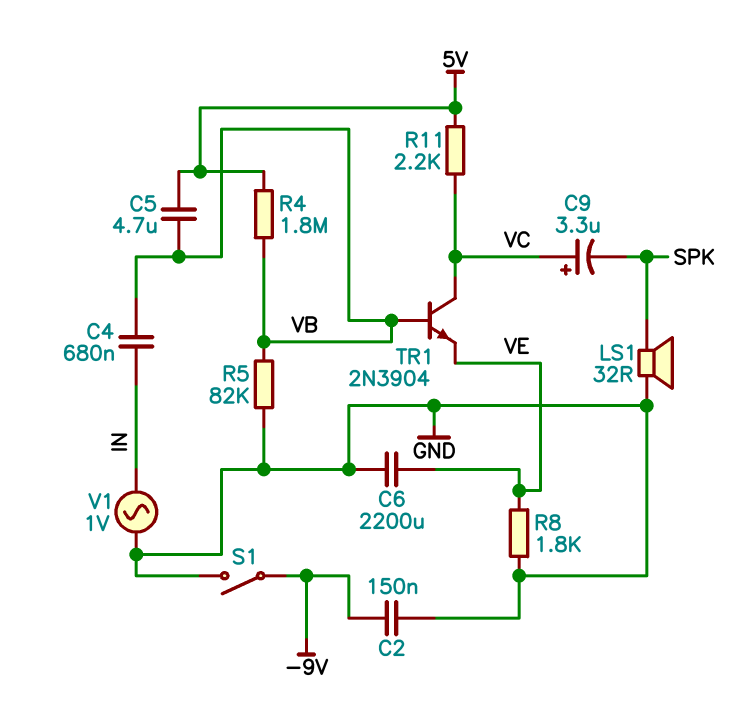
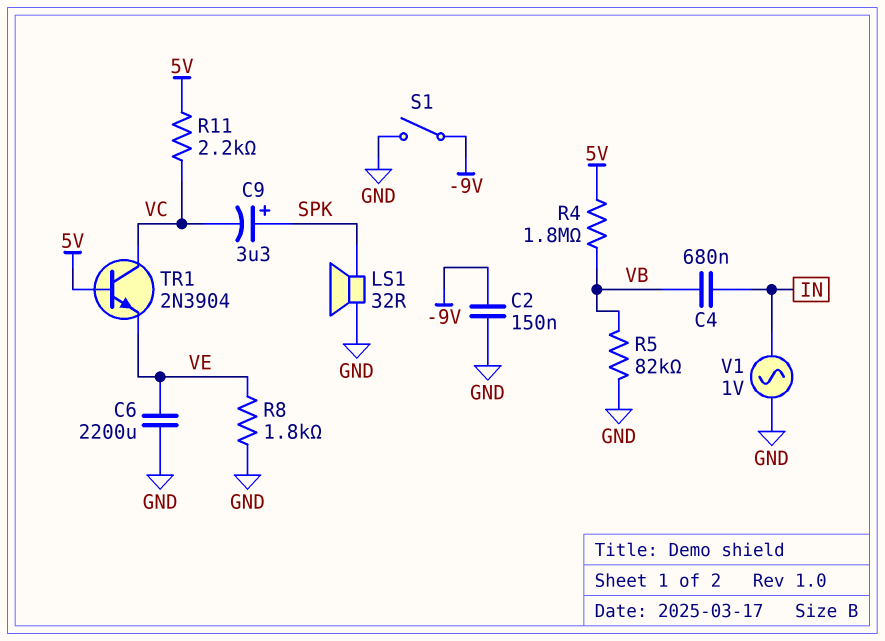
C5: 4.7uF (5V, VB) -> none
C9: 3.3uF (plus VC, minus SPK) -> 3.3uF (plus SPK, minus VC)
TR1: NPN 2N3904 (B VB, C VC, E VE) -> NPN 2N3904 (B 5V, C VC, E VE)

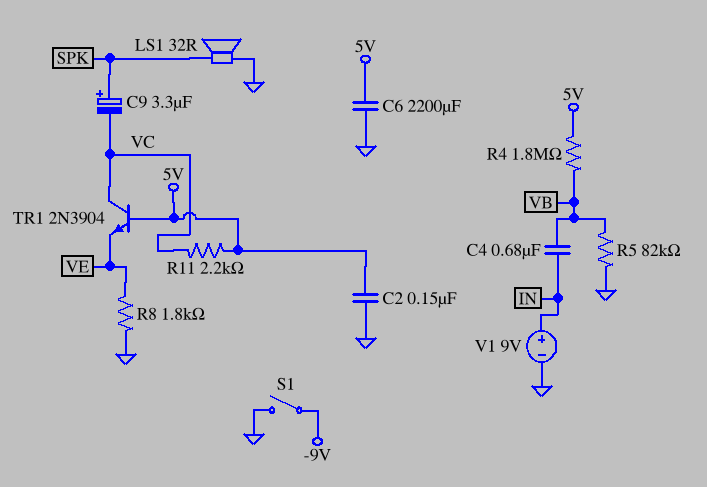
C2: 150nF (-9V, GND) -> 150nF (5V, GND)
C6: 2200uF (GND, VE) -> 2200uF (5V, GND)
V1: AC 1V (GND, IN) -> 9V (plus IN, minus GND)

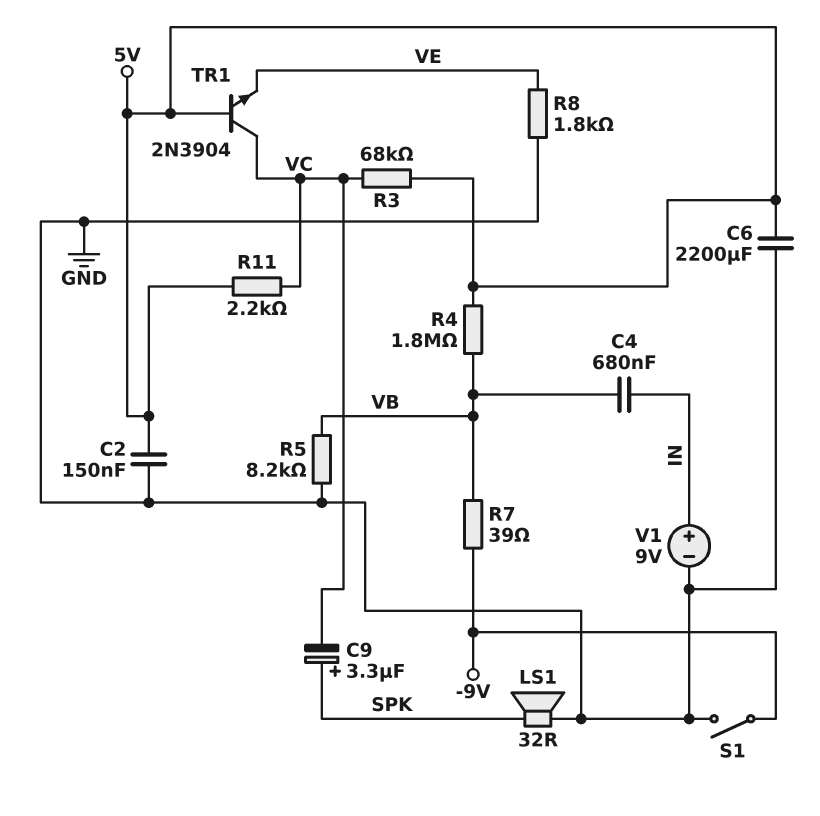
R3: none -> 68k (5V, VC)
R5: 82k (GND, VB) -> 8.2k (GND, VB)
R7: none -> 39 (-9V, VB)

